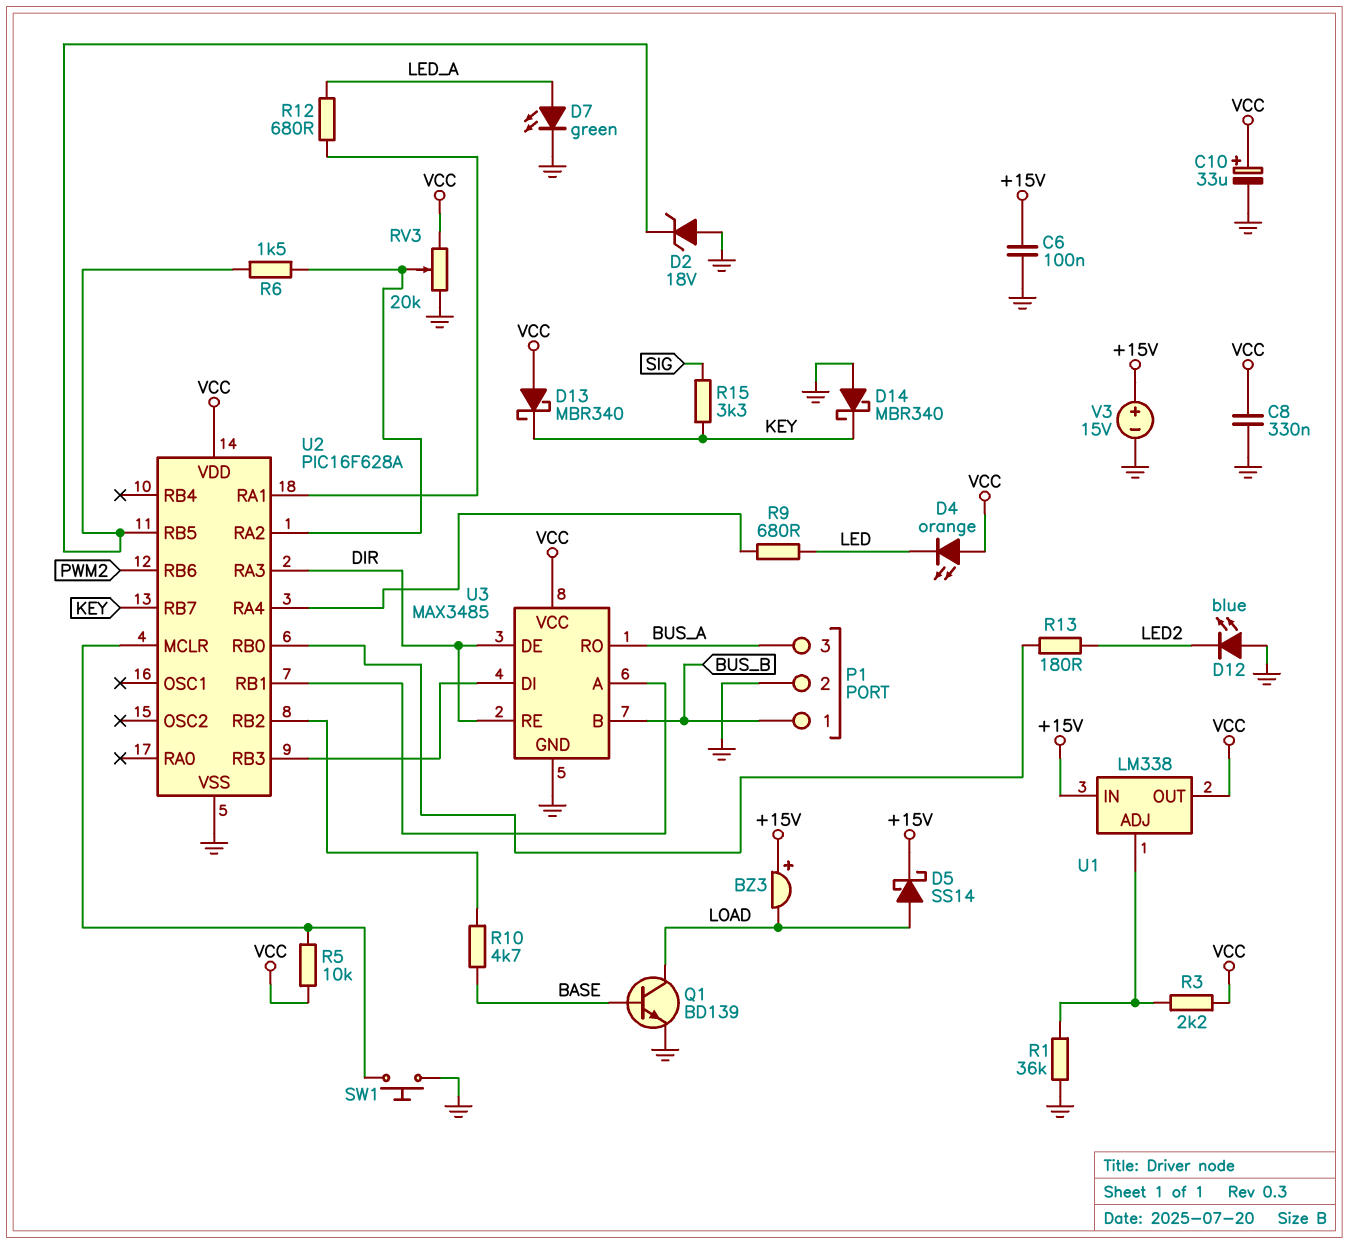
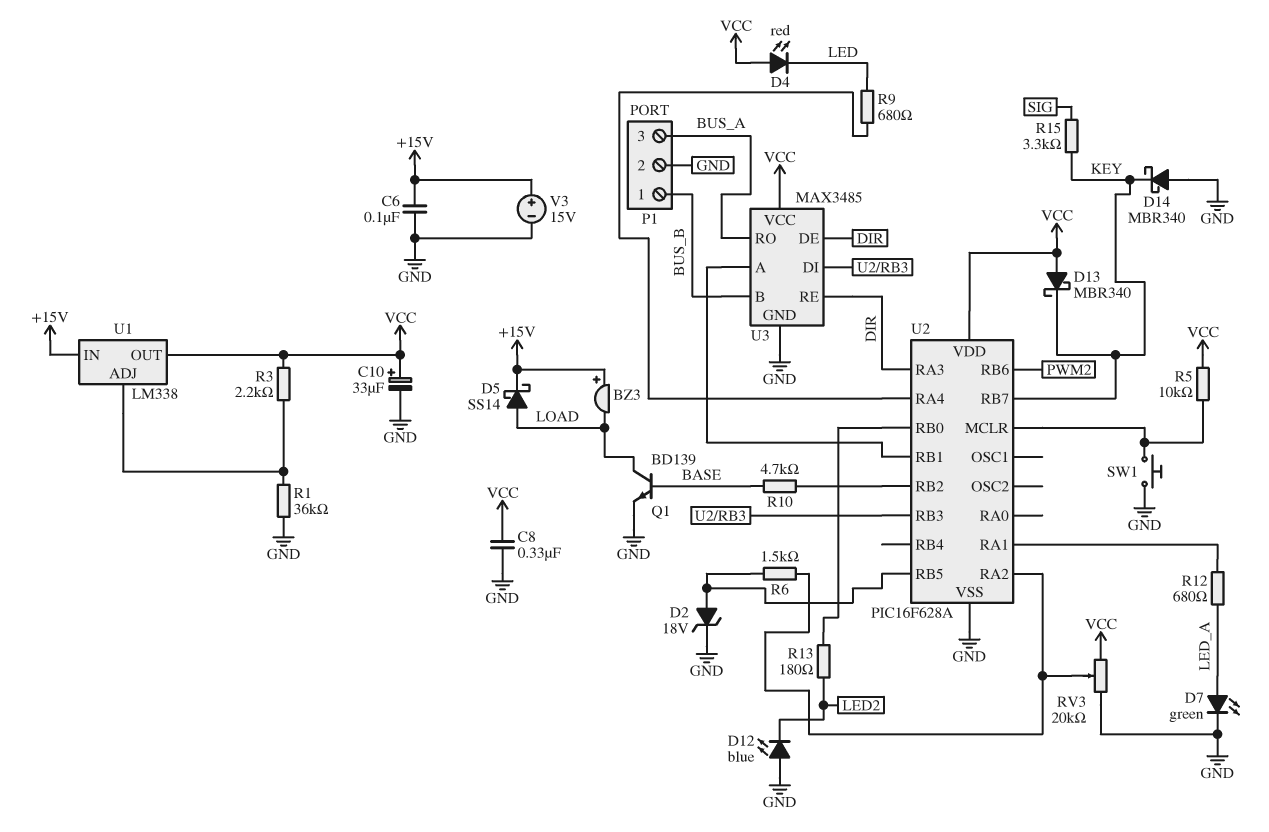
D2: zener 18V (A GND, K U2/RB5) -> zener 18V (A U2/RB5, K GND)
D4: LED orange (A VCC, K LED) -> LED red (A VCC, K LED)

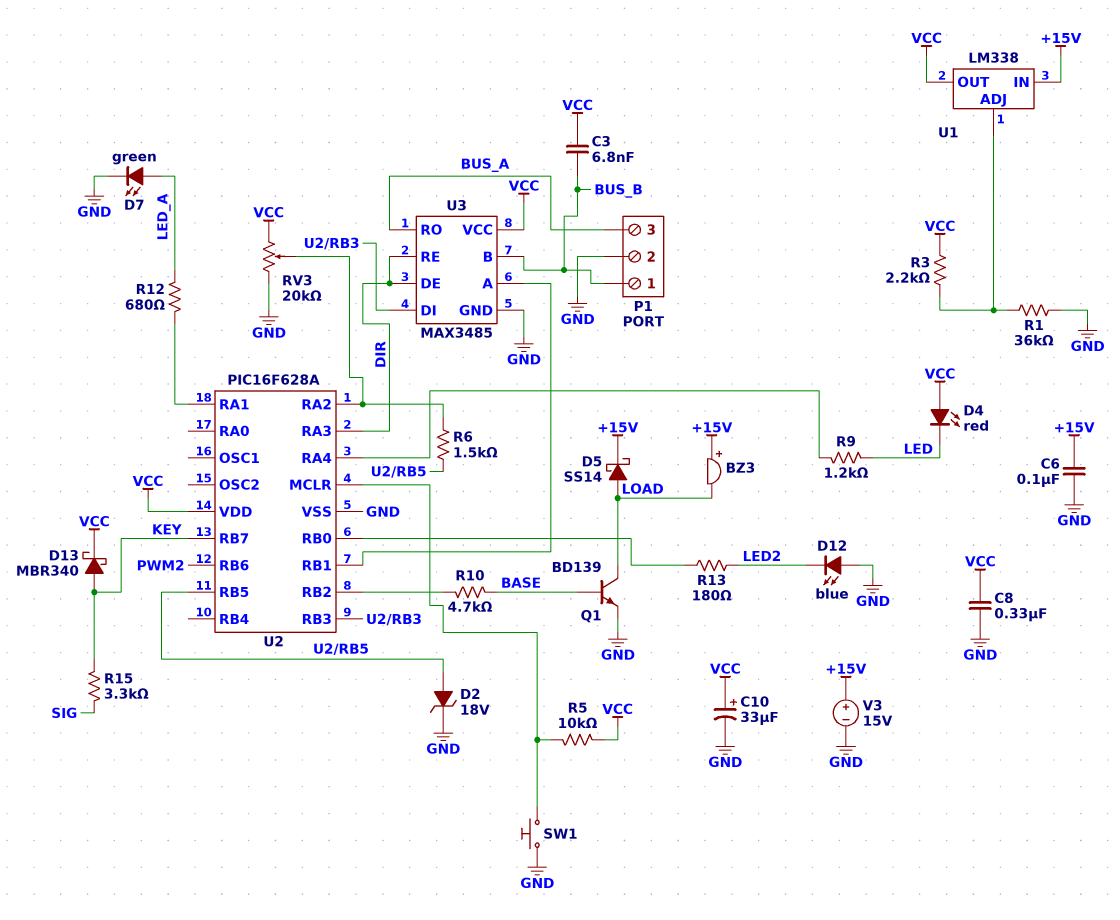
C3: none -> 6.8nF (BUS_B, VCC)
D13: schottky MBR340 (A VCC, K KEY) -> schottky MBR340 (A KEY, K VCC)
D14: schottky MBR340 (A GND, K KEY) -> none
R9: 680 (LED, U2/RA4) -> 1.2k (LED, U2/RA4)

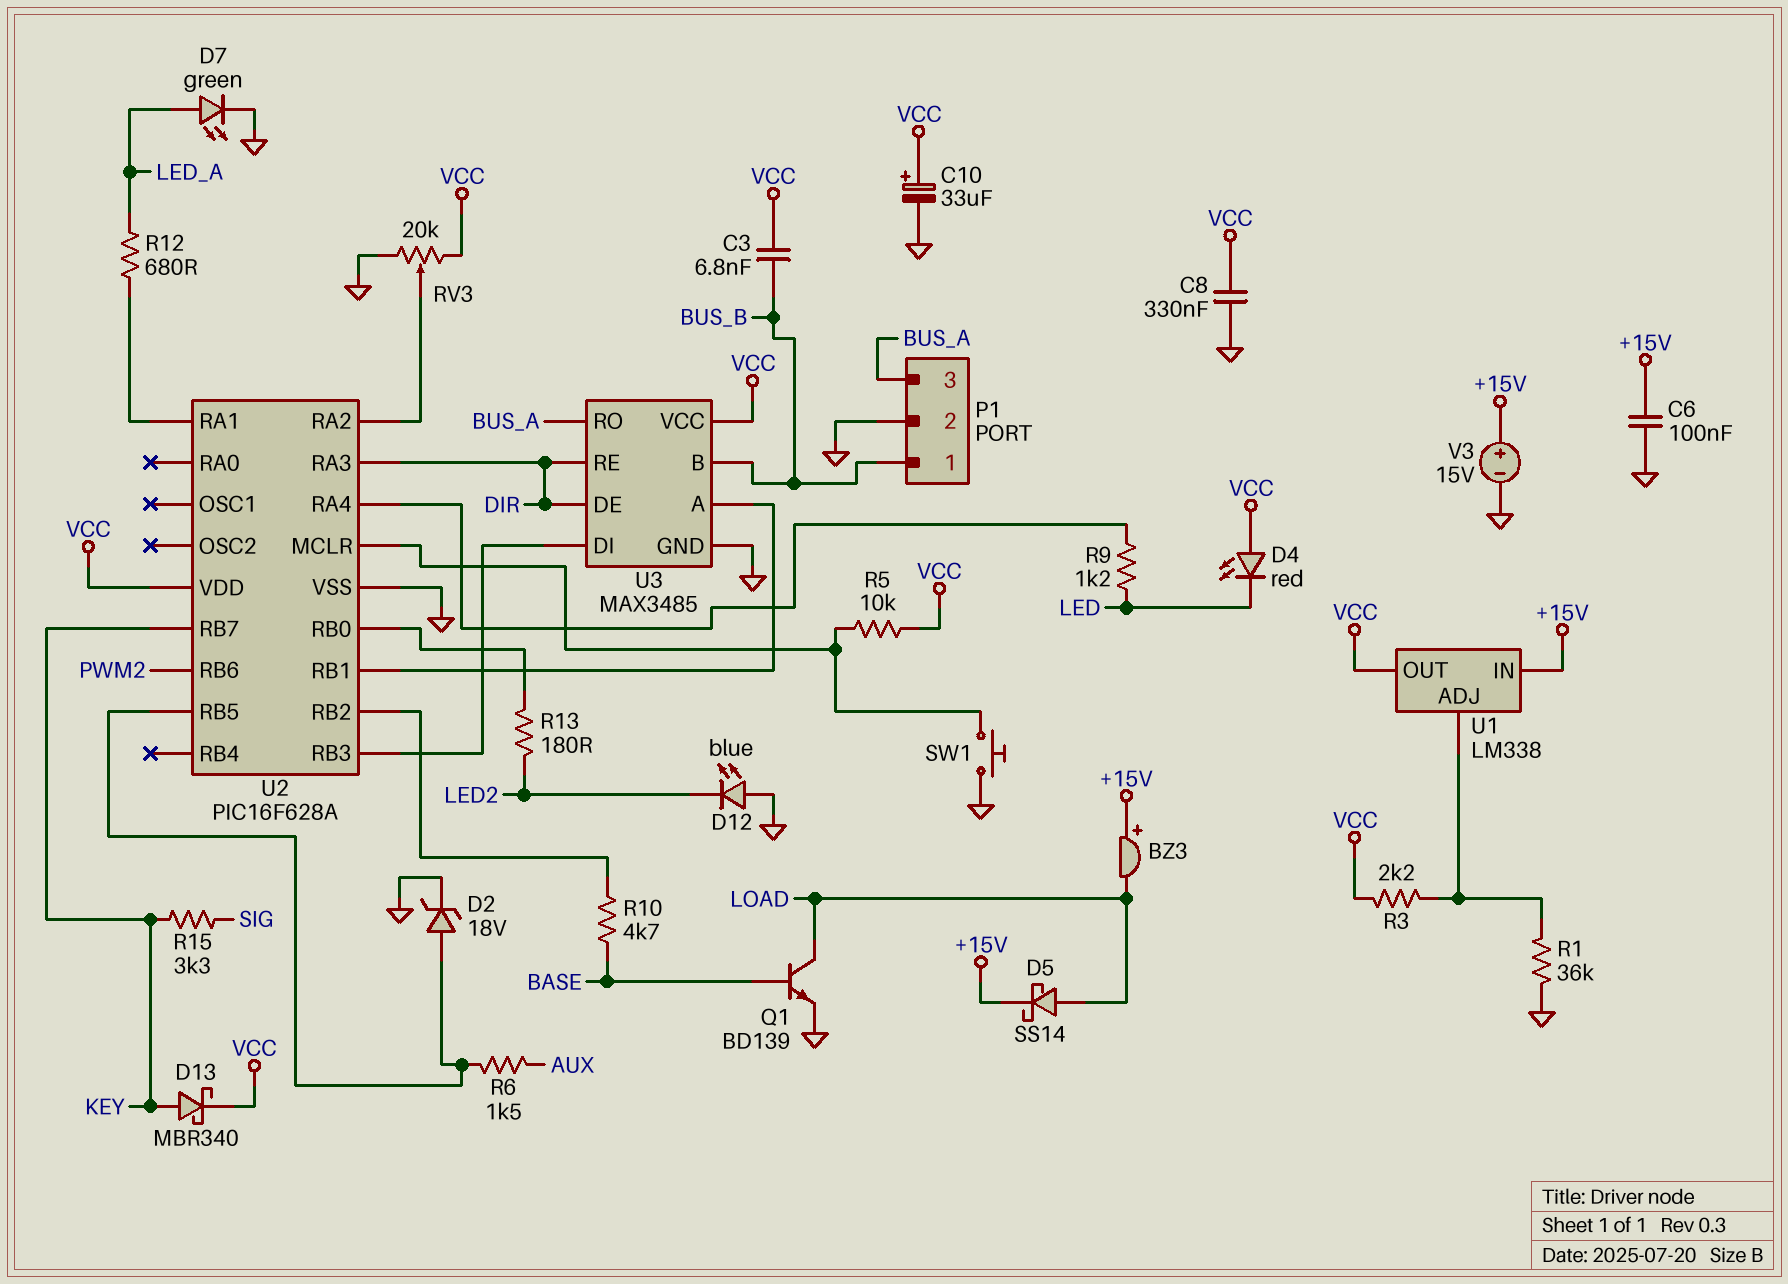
R6: 1.5k (U2/RA2, U2/RB5) -> 1.5k (AUX, U2/RB5)

